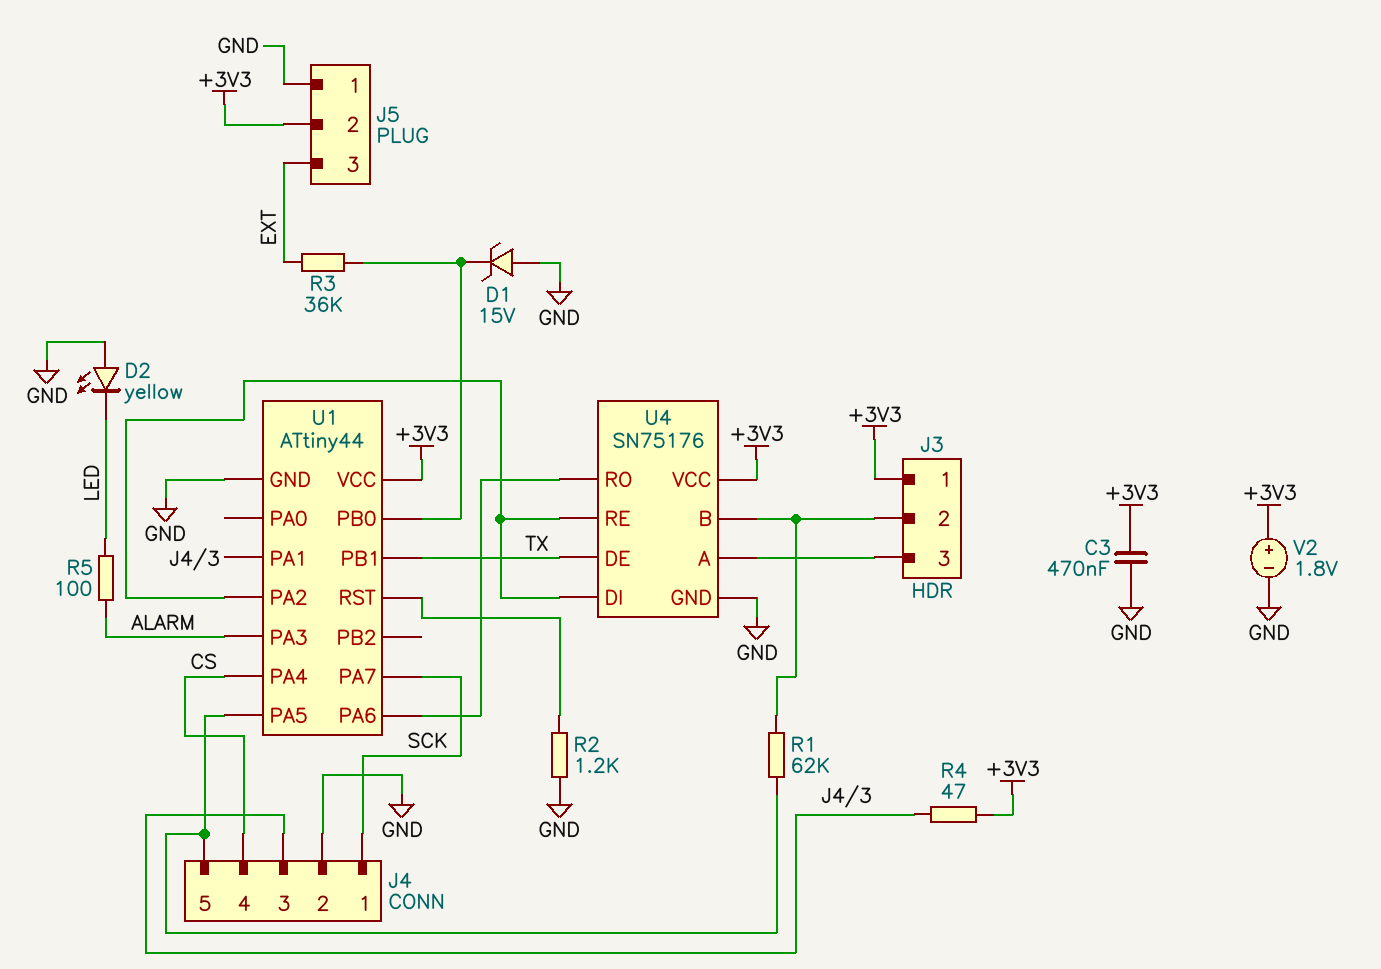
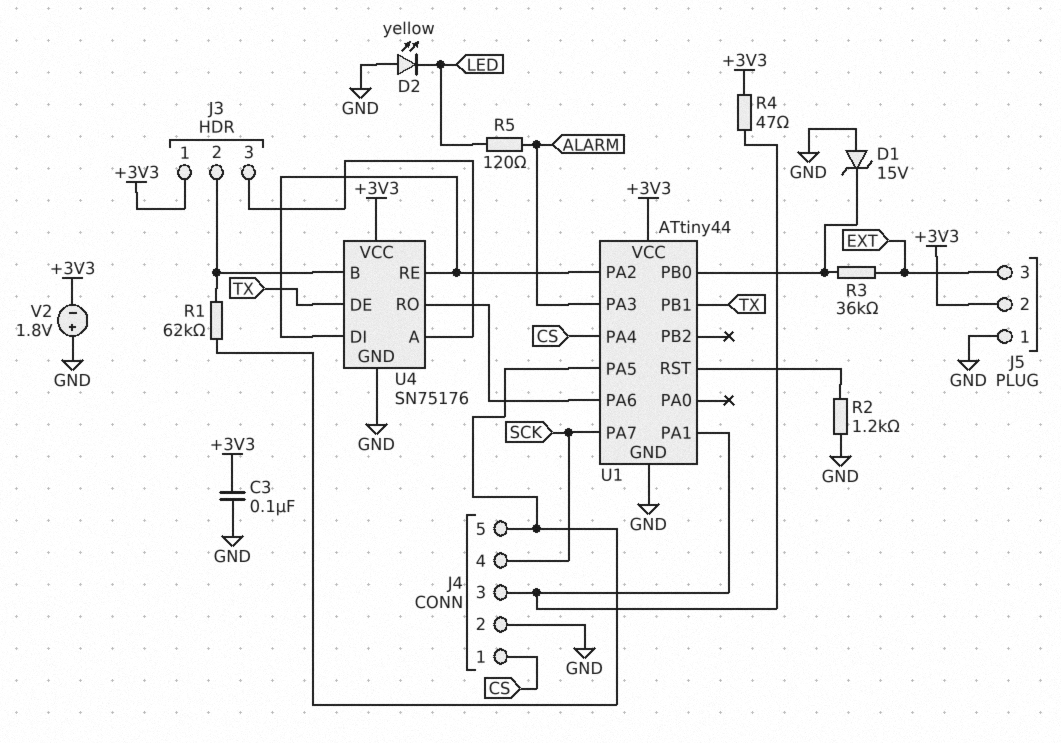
C3: 470nF (+3V3, GND) -> 100nF (+3V3, GND)
J4 pin 1: SCK -> CS
J4 pin 4: CS -> SCK
R5: 100 (ALARM, LED) -> 120 (ALARM, LED)
V2: 1.8V (plus +3V3, minus GND) -> 1.8V (plus GND, minus +3V3)

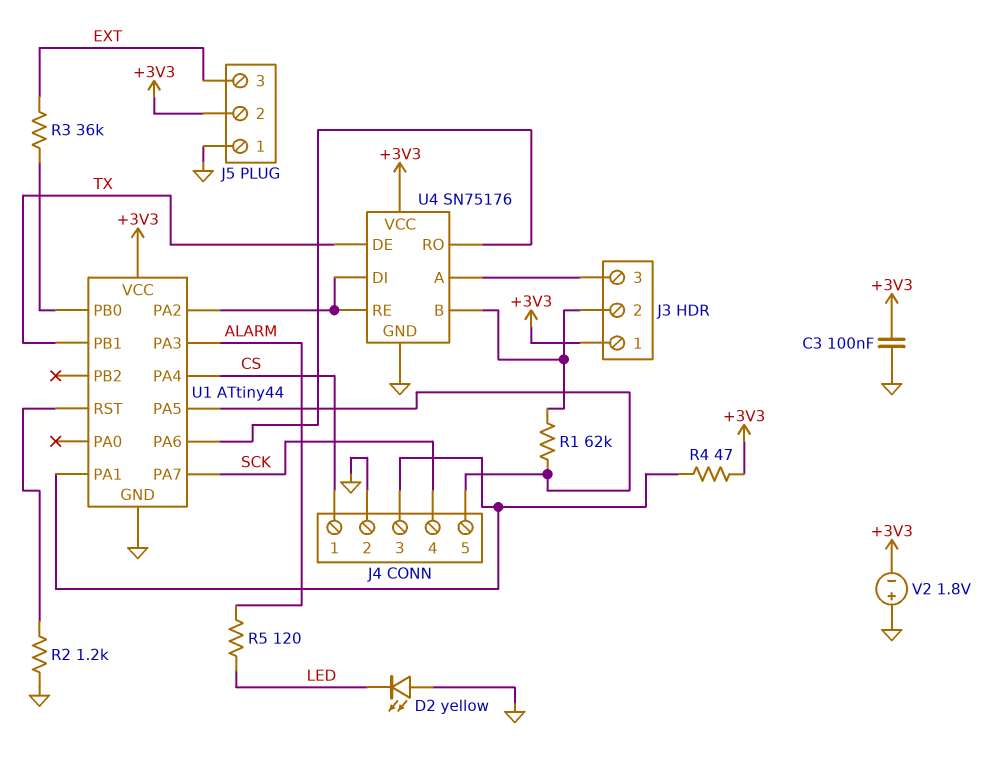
D1: zener 15V (A GND, K U1/PB0) -> none

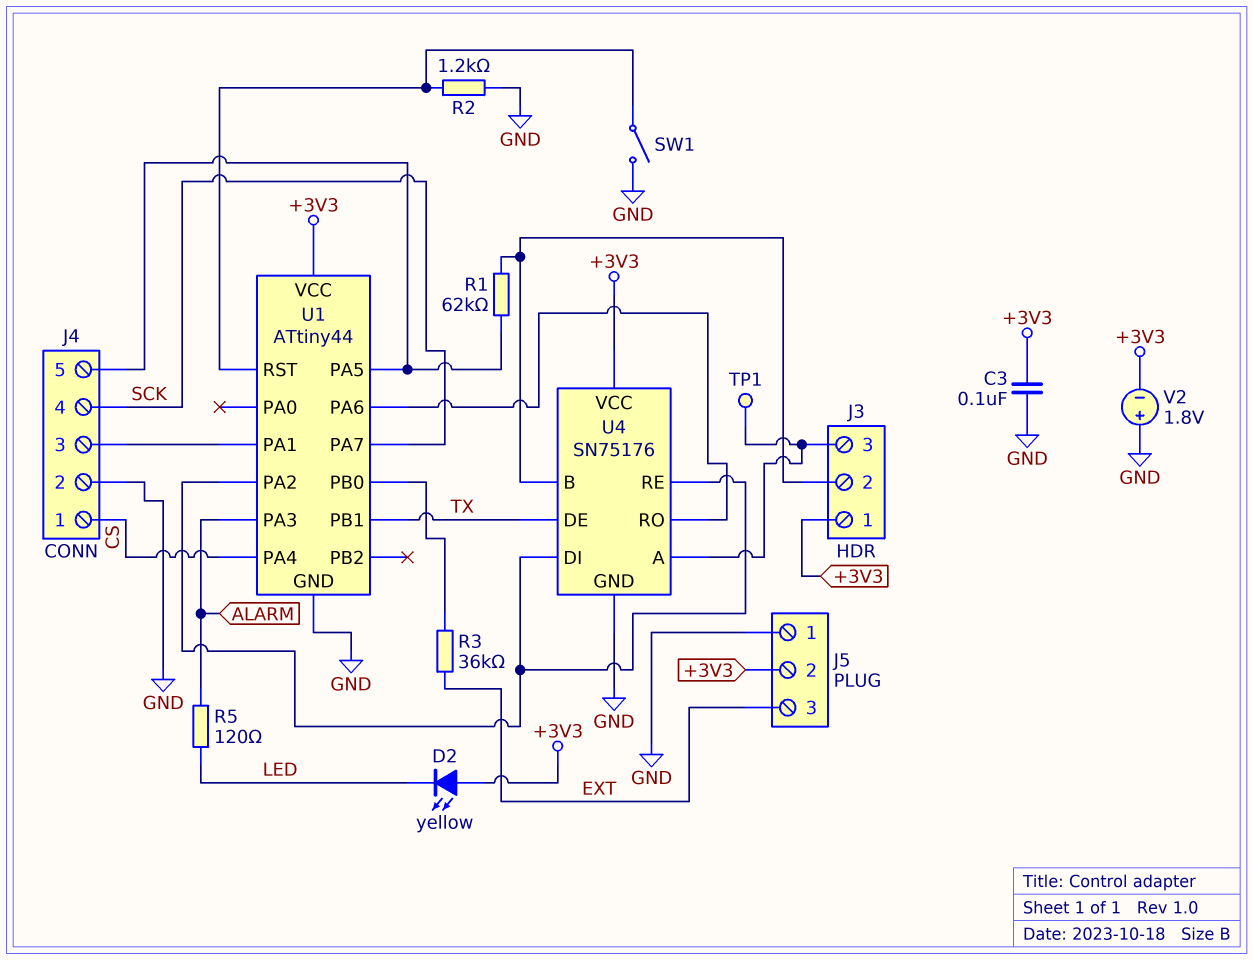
D2: LED yellow (A GND, K LED) -> LED yellow (A +3V3, K LED)
R4: 47 (+3V3, J4/3) -> none
SW1: none -> switch (GND, U1/RST)
TP1: none -> test point (J3/3)

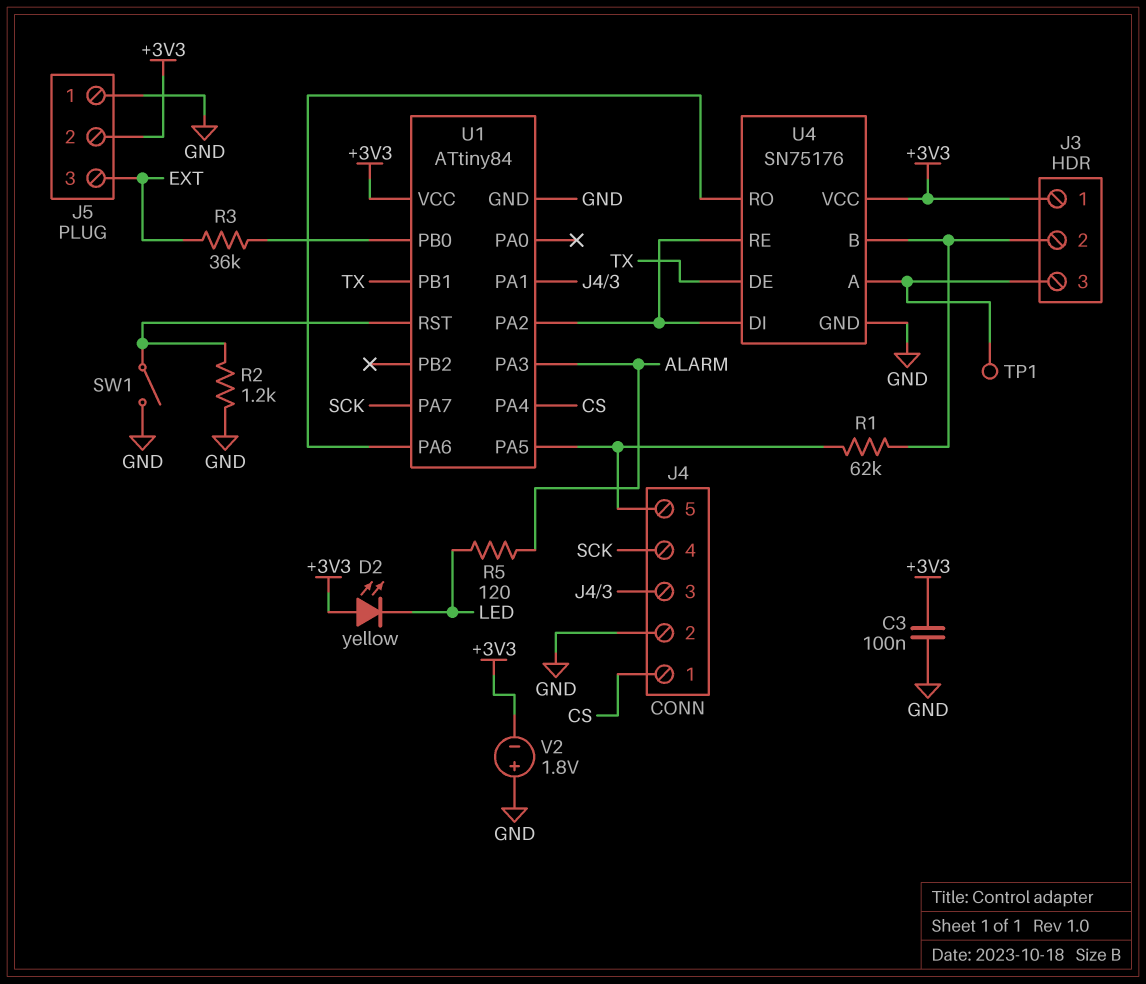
U1: ATtiny44 -> ATtiny84

